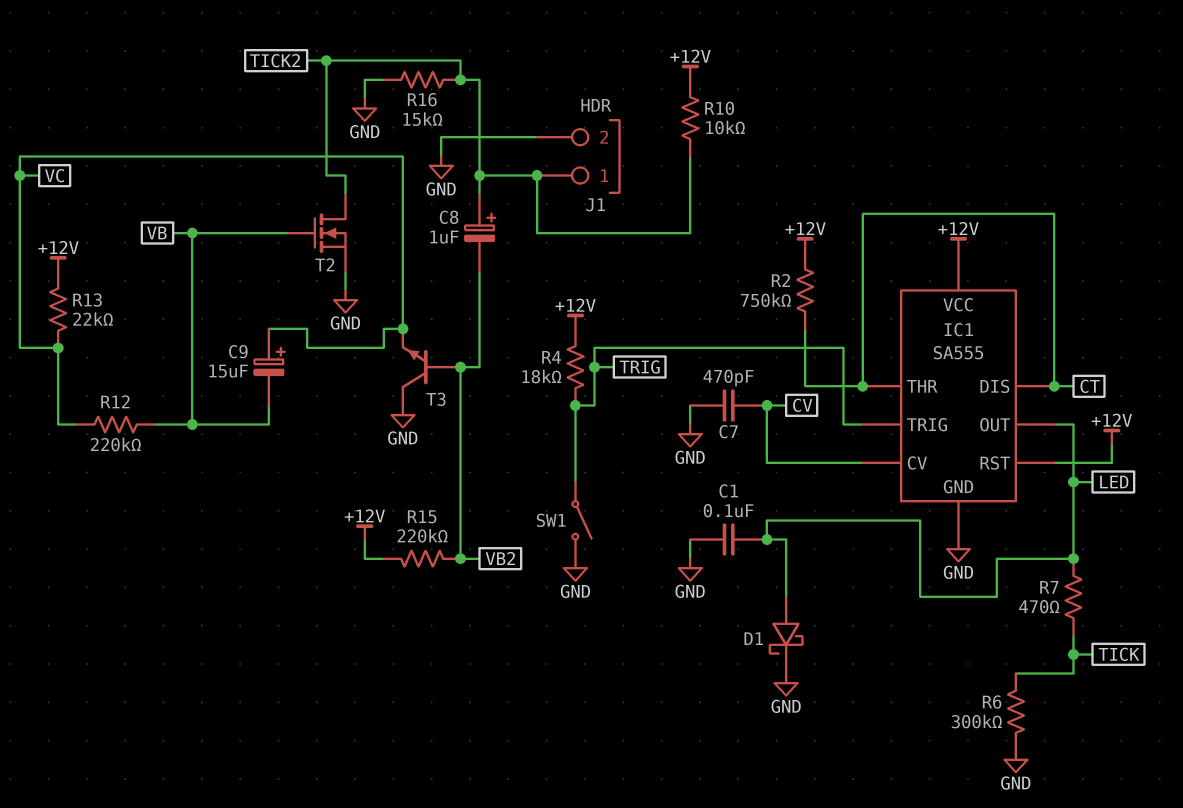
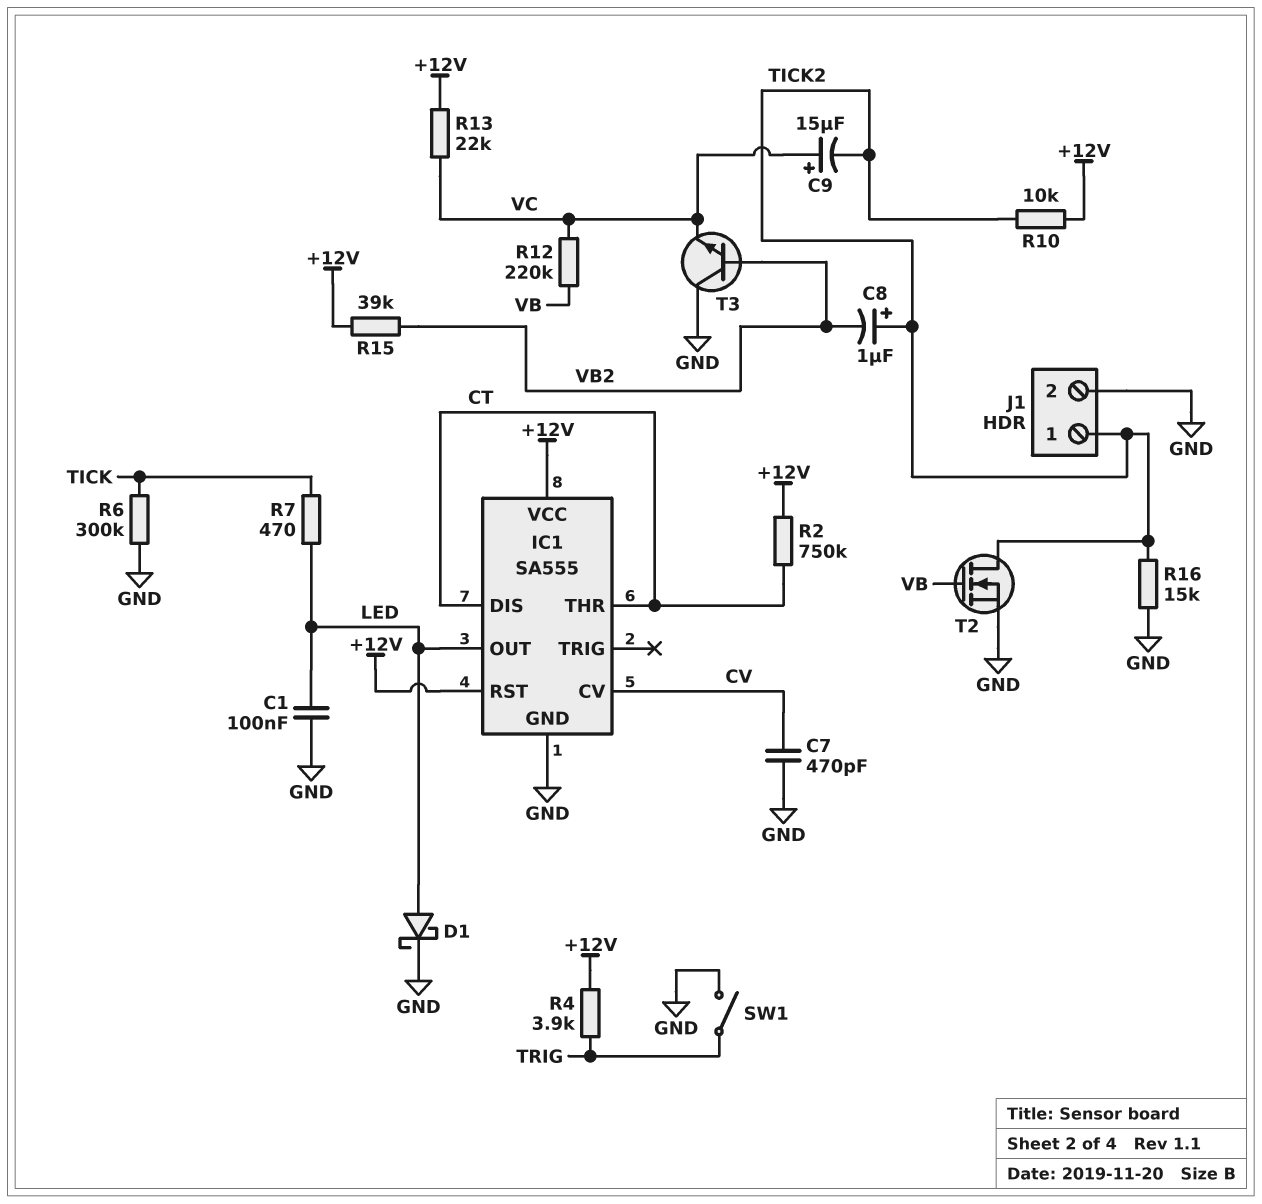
C9: 15uF (plus VC, minus VB) -> 15uF (plus VC, minus TICK2)
IC1 pin TRIG: TRIG -> none
R4: 18k (+12V, TRIG) -> 3.9k (+12V, TRIG)
R15: 220k (+12V, VB2) -> 39k (+12V, VB2)

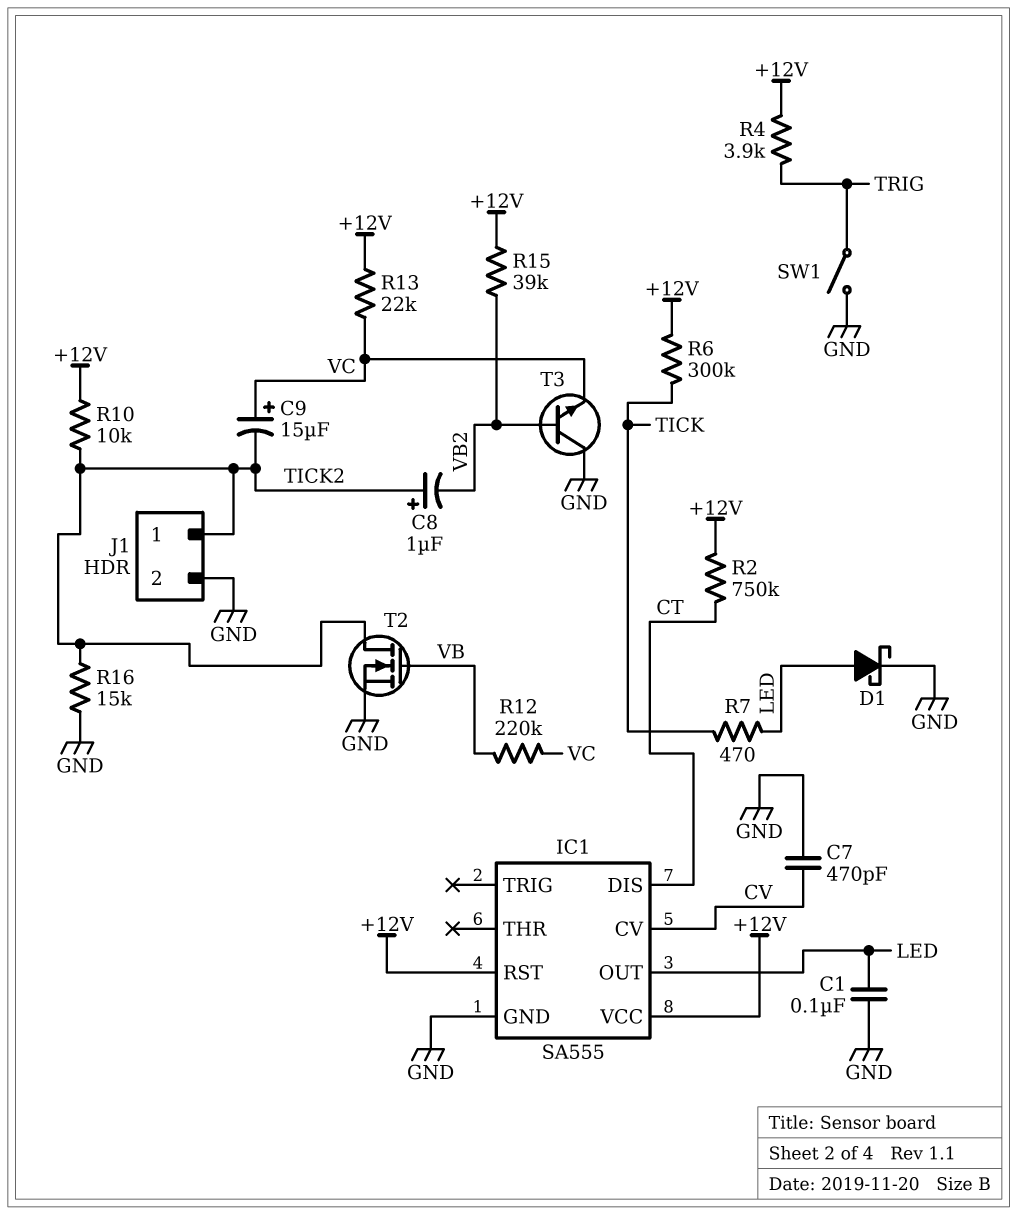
IC1 pin THR: CT -> none
R6: 300k (GND, TICK) -> 300k (+12V, TICK)

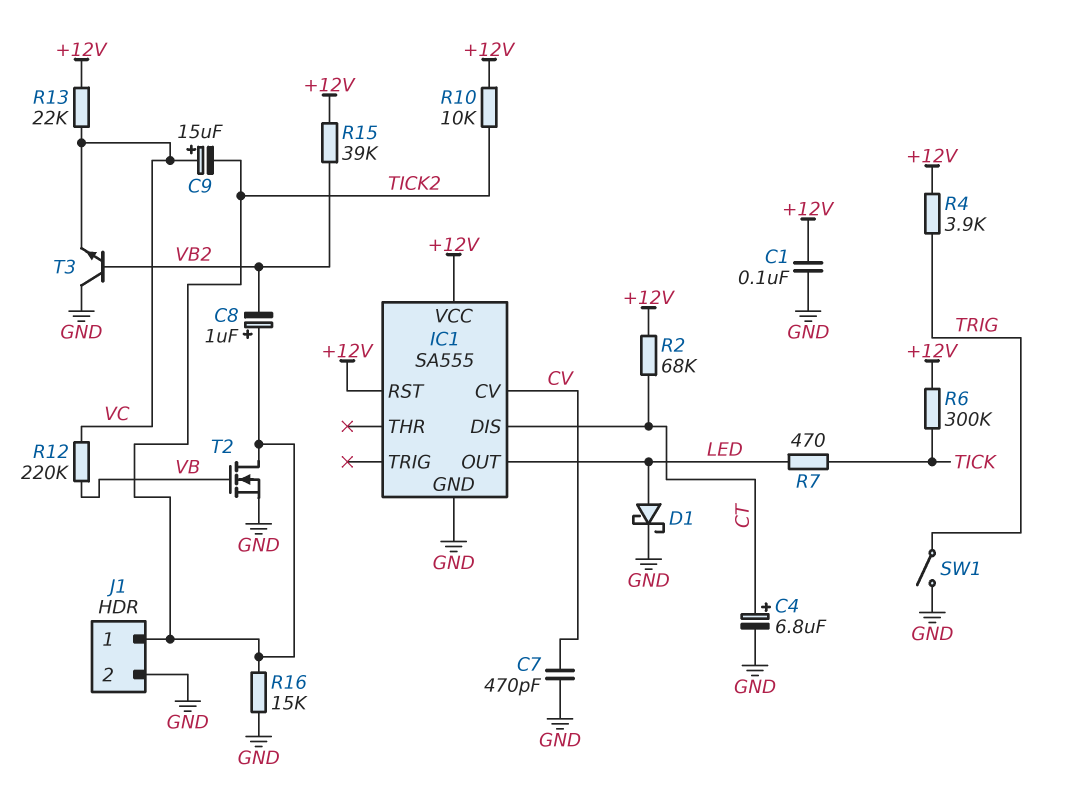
C1: 100nF (GND, LED) -> 100nF (+12V, GND)
C4: none -> 6.8uF (plus CT, minus GND)
R2: 750k (+12V, CT) -> 68k (+12V, CT)

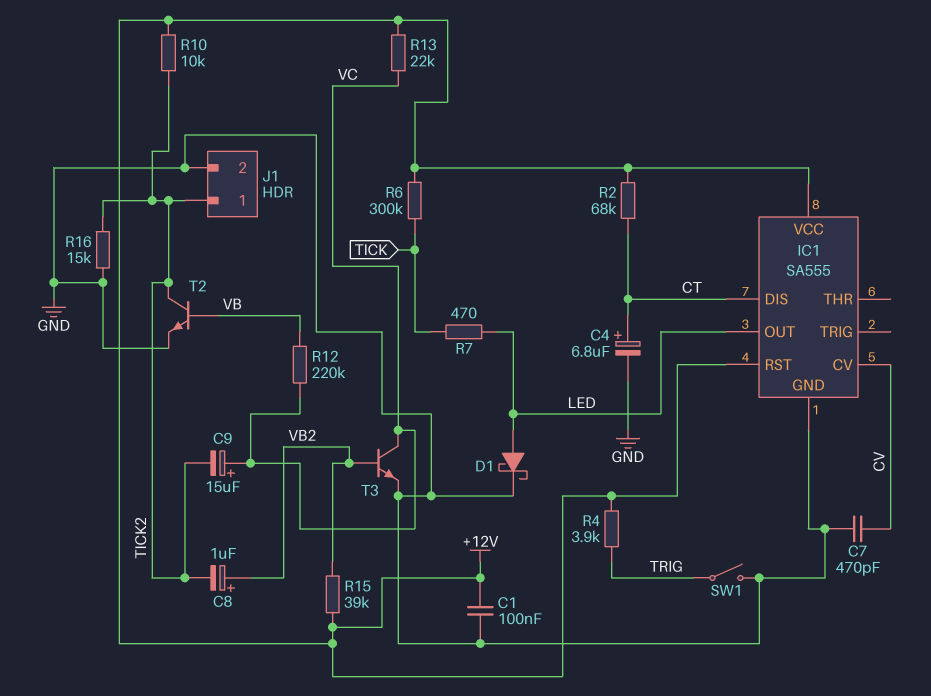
C8: 1uF (plus TICK2, minus VB2) -> 1uF (plus VB2, minus TICK2)
T2: NMOS (G VB, D TICK2, S GND) -> NPN (B VB, C TICK2, E GND)
T3: NPN (B VB2, C GND, E VC) -> NPN (B VB2, C VC, E GND)

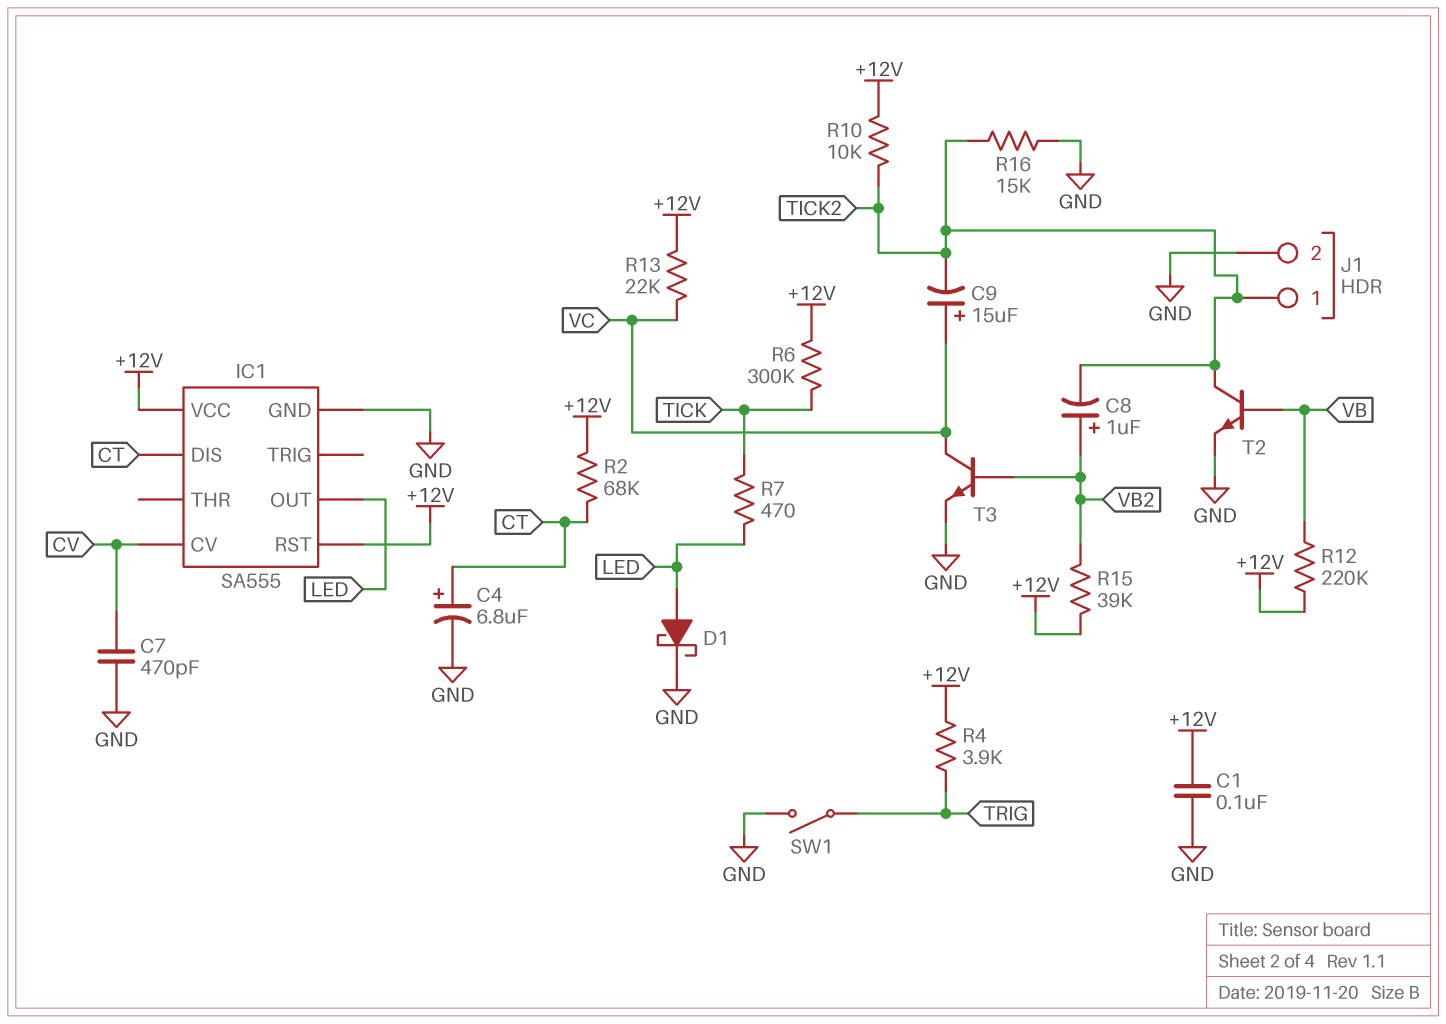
R12: 220k (VB, VC) -> 220k (+12V, VB)

